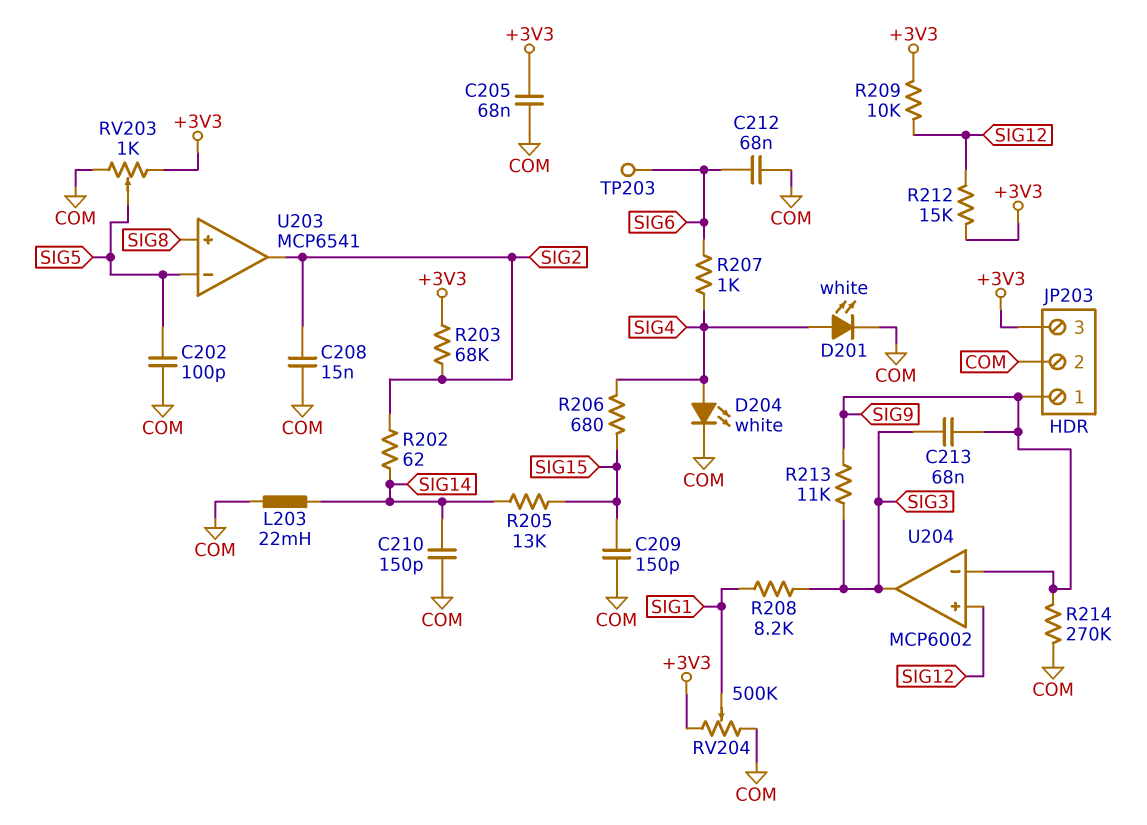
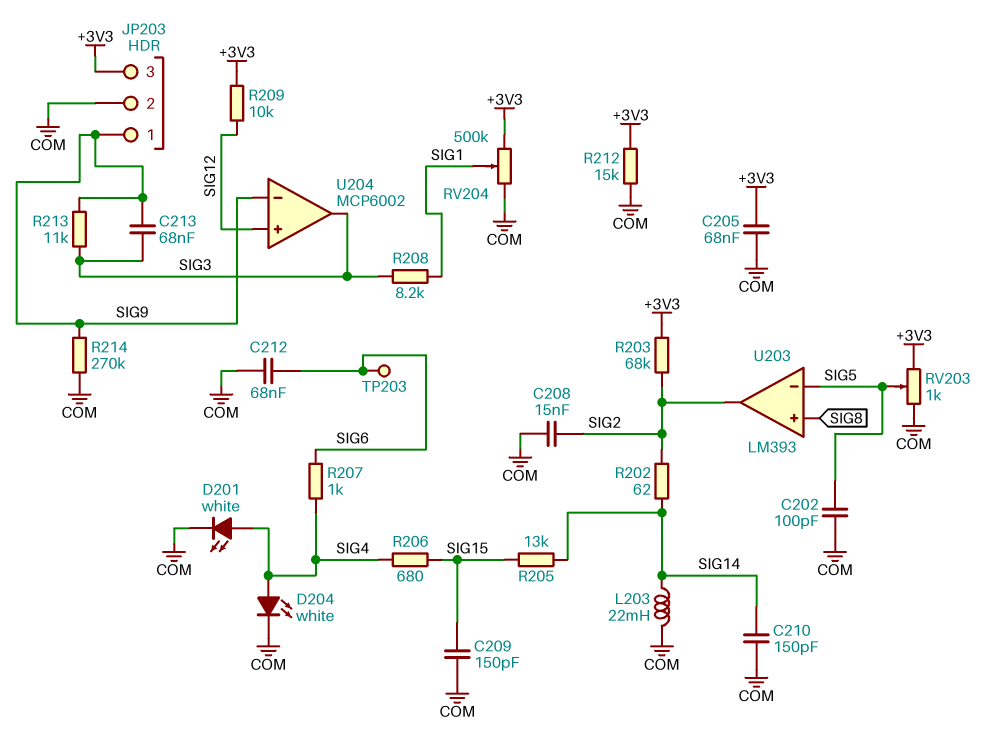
R212: 15k (+3V3, SIG12) -> 15k (+3V3, COM)
U203: MCP6541 -> LM393

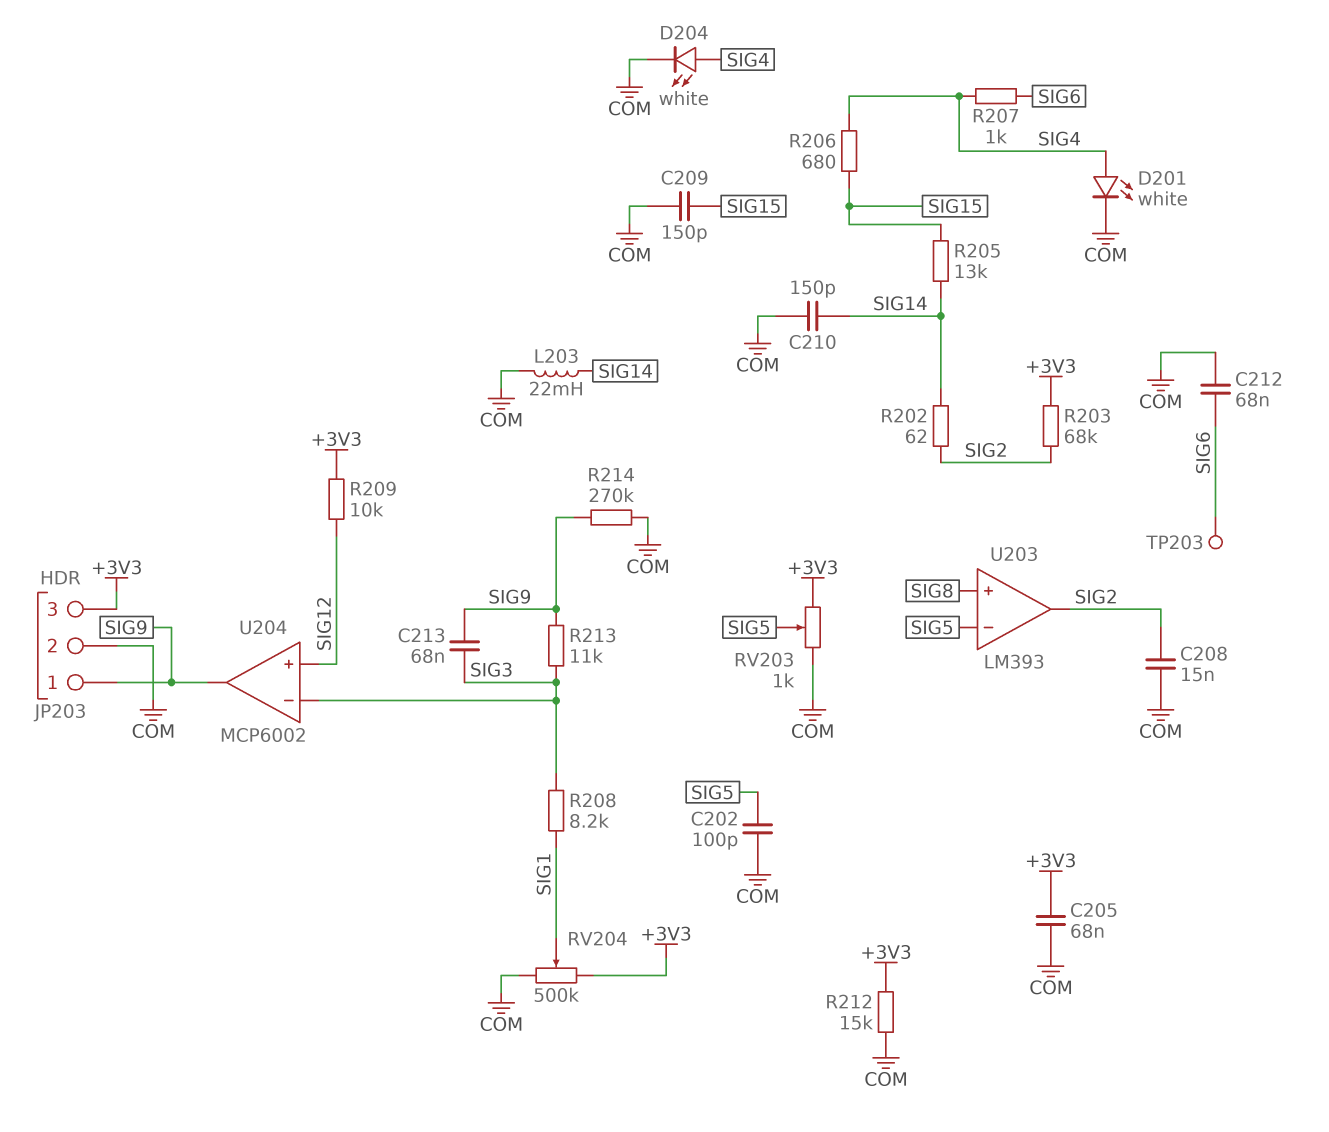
U204 pin in-: SIG9 -> SIG3
U204 pin out: SIG3 -> SIG9

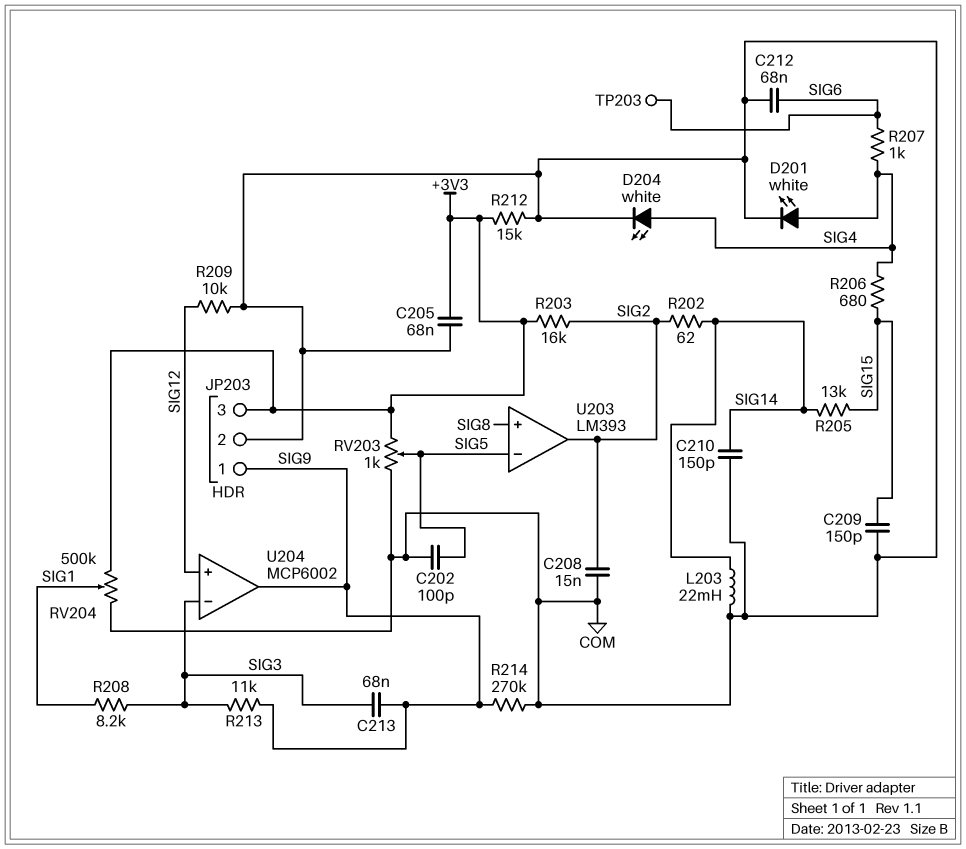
R203: 68k (+3V3, SIG2) -> 16k (+3V3, SIG2)
R209: 10k (+3V3, SIG12) -> 10k (COM, SIG12)

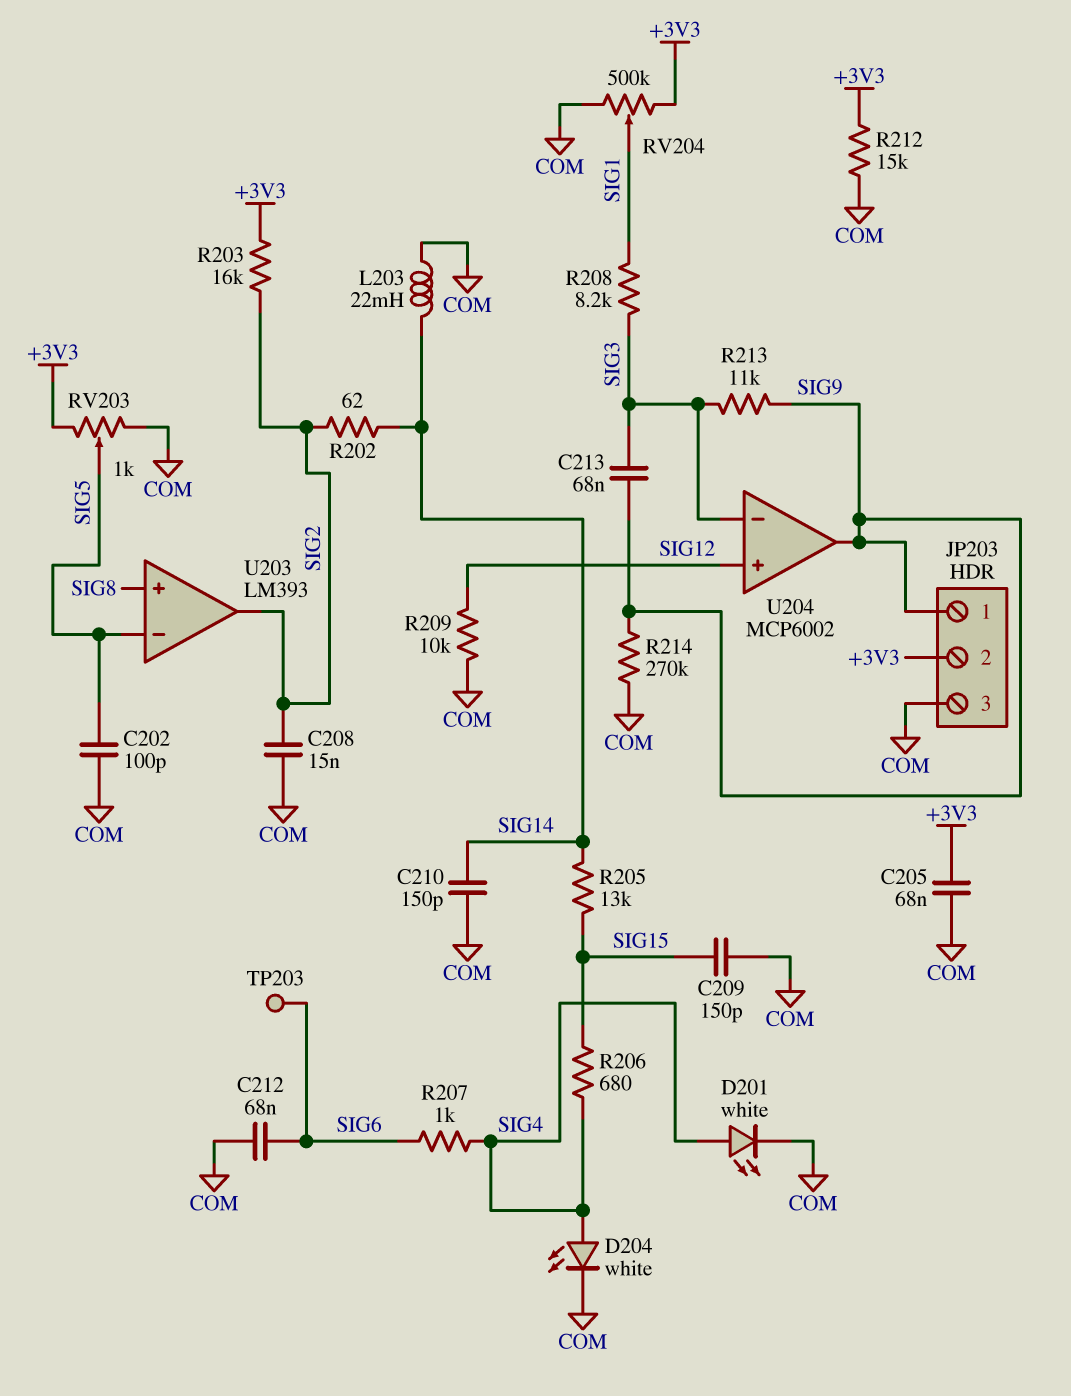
JP203 pin 2: COM -> +3V3
JP203 pin 3: +3V3 -> COM

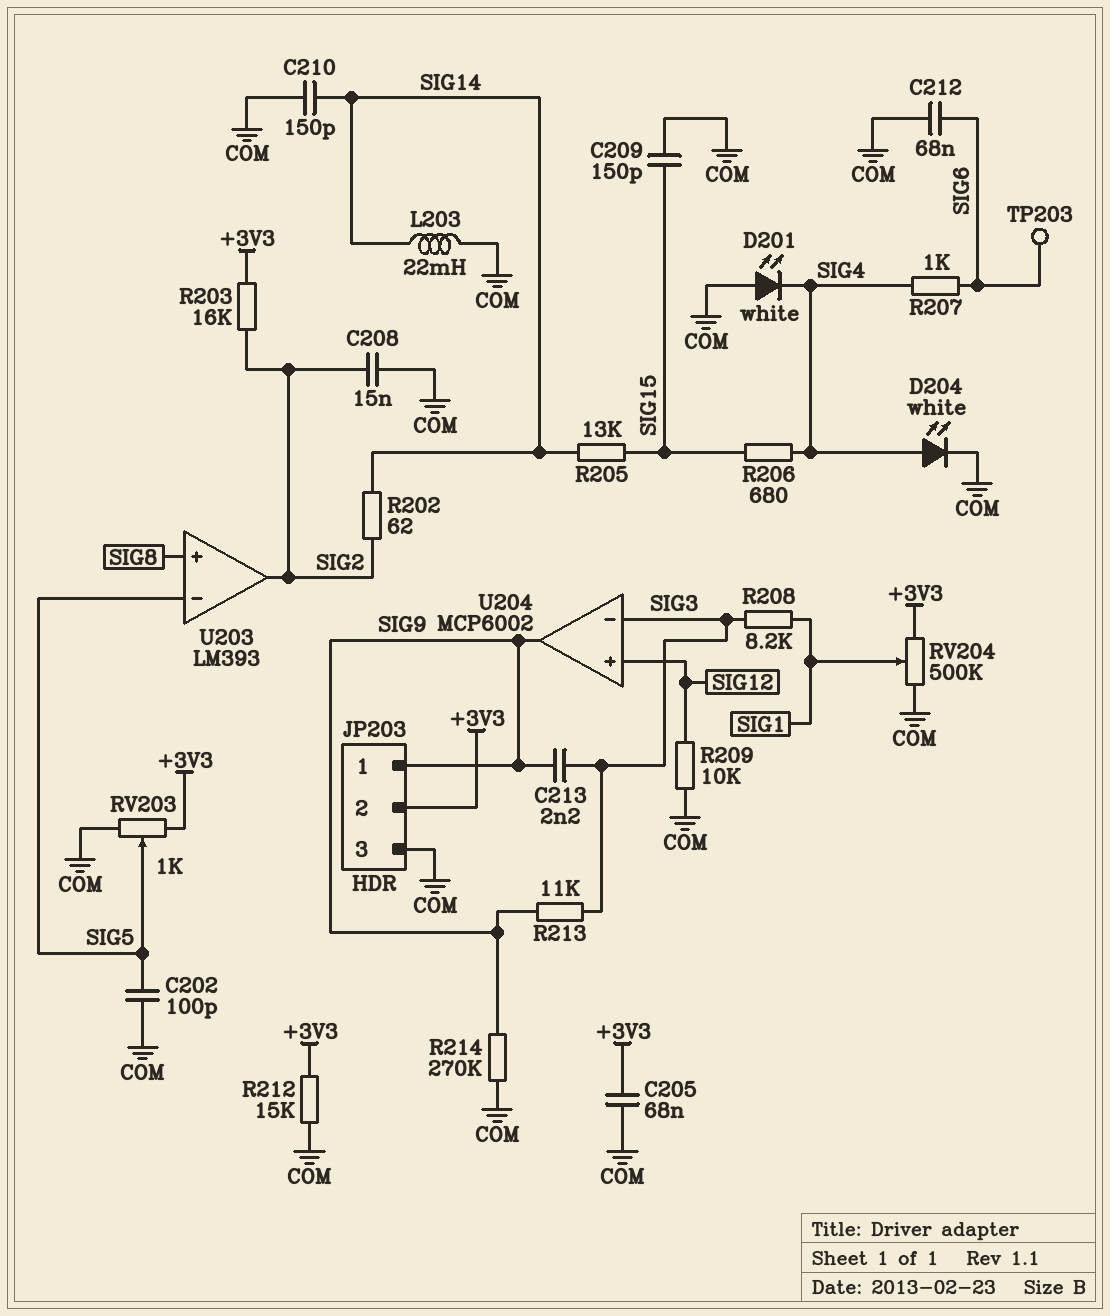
C213: 68nF (SIG3, SIG9) -> 2.2nF (SIG3, SIG9)
D201: LED white (A SIG4, K COM) -> LED white (A COM, K SIG4)

